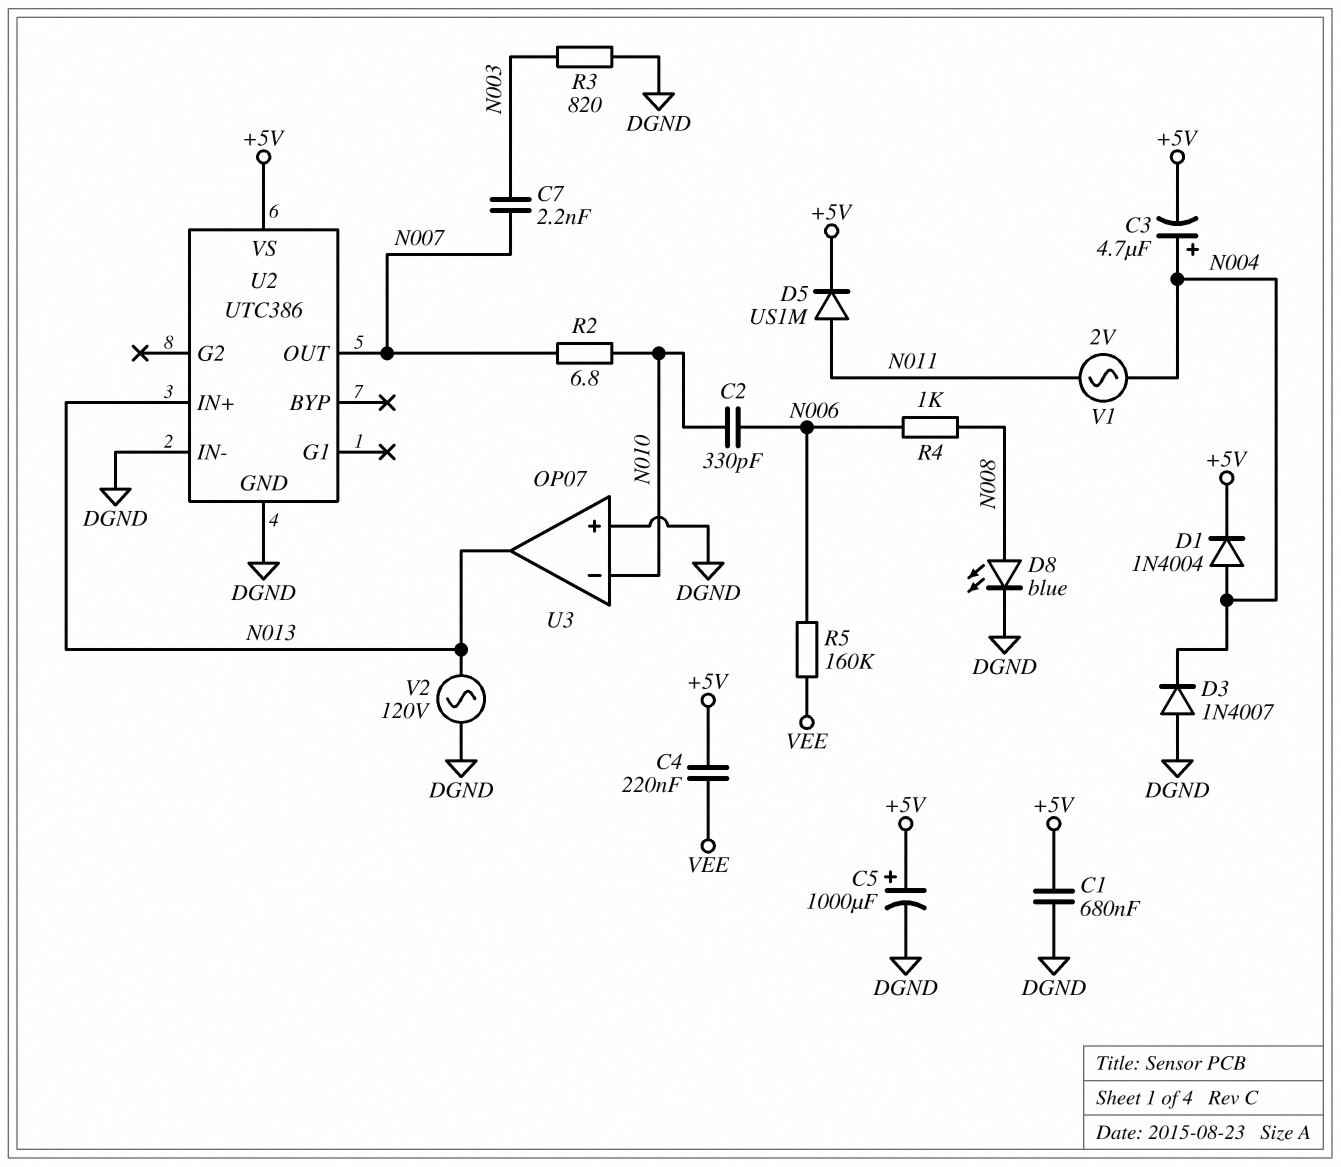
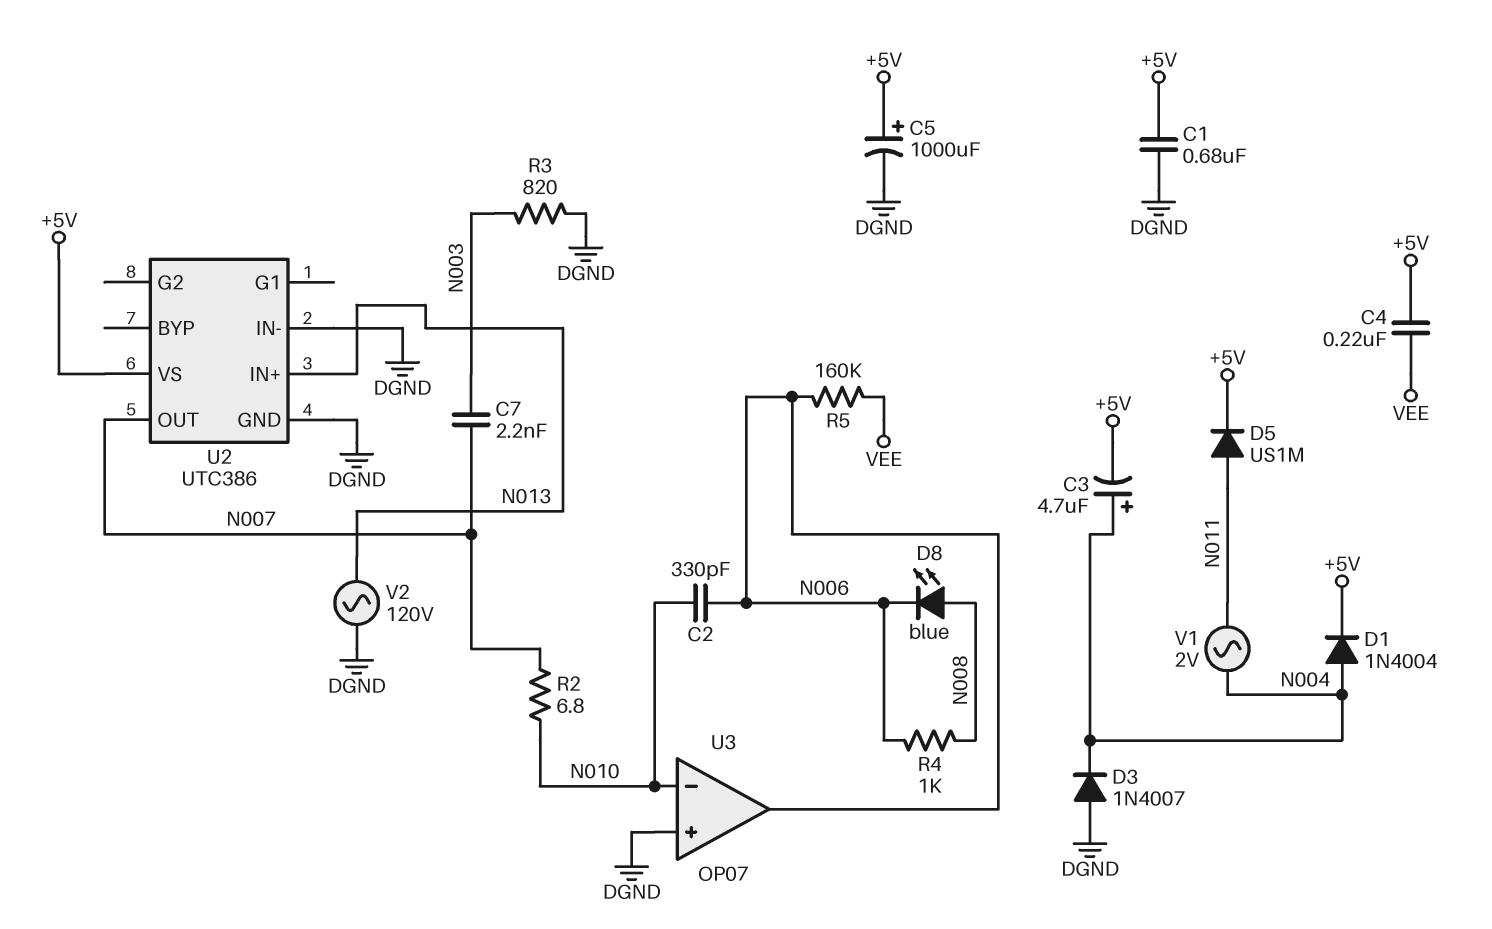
D8: LED blue (A N008, K DGND) -> LED blue (A N008, K N006)
U3 pin out: N013 -> N006

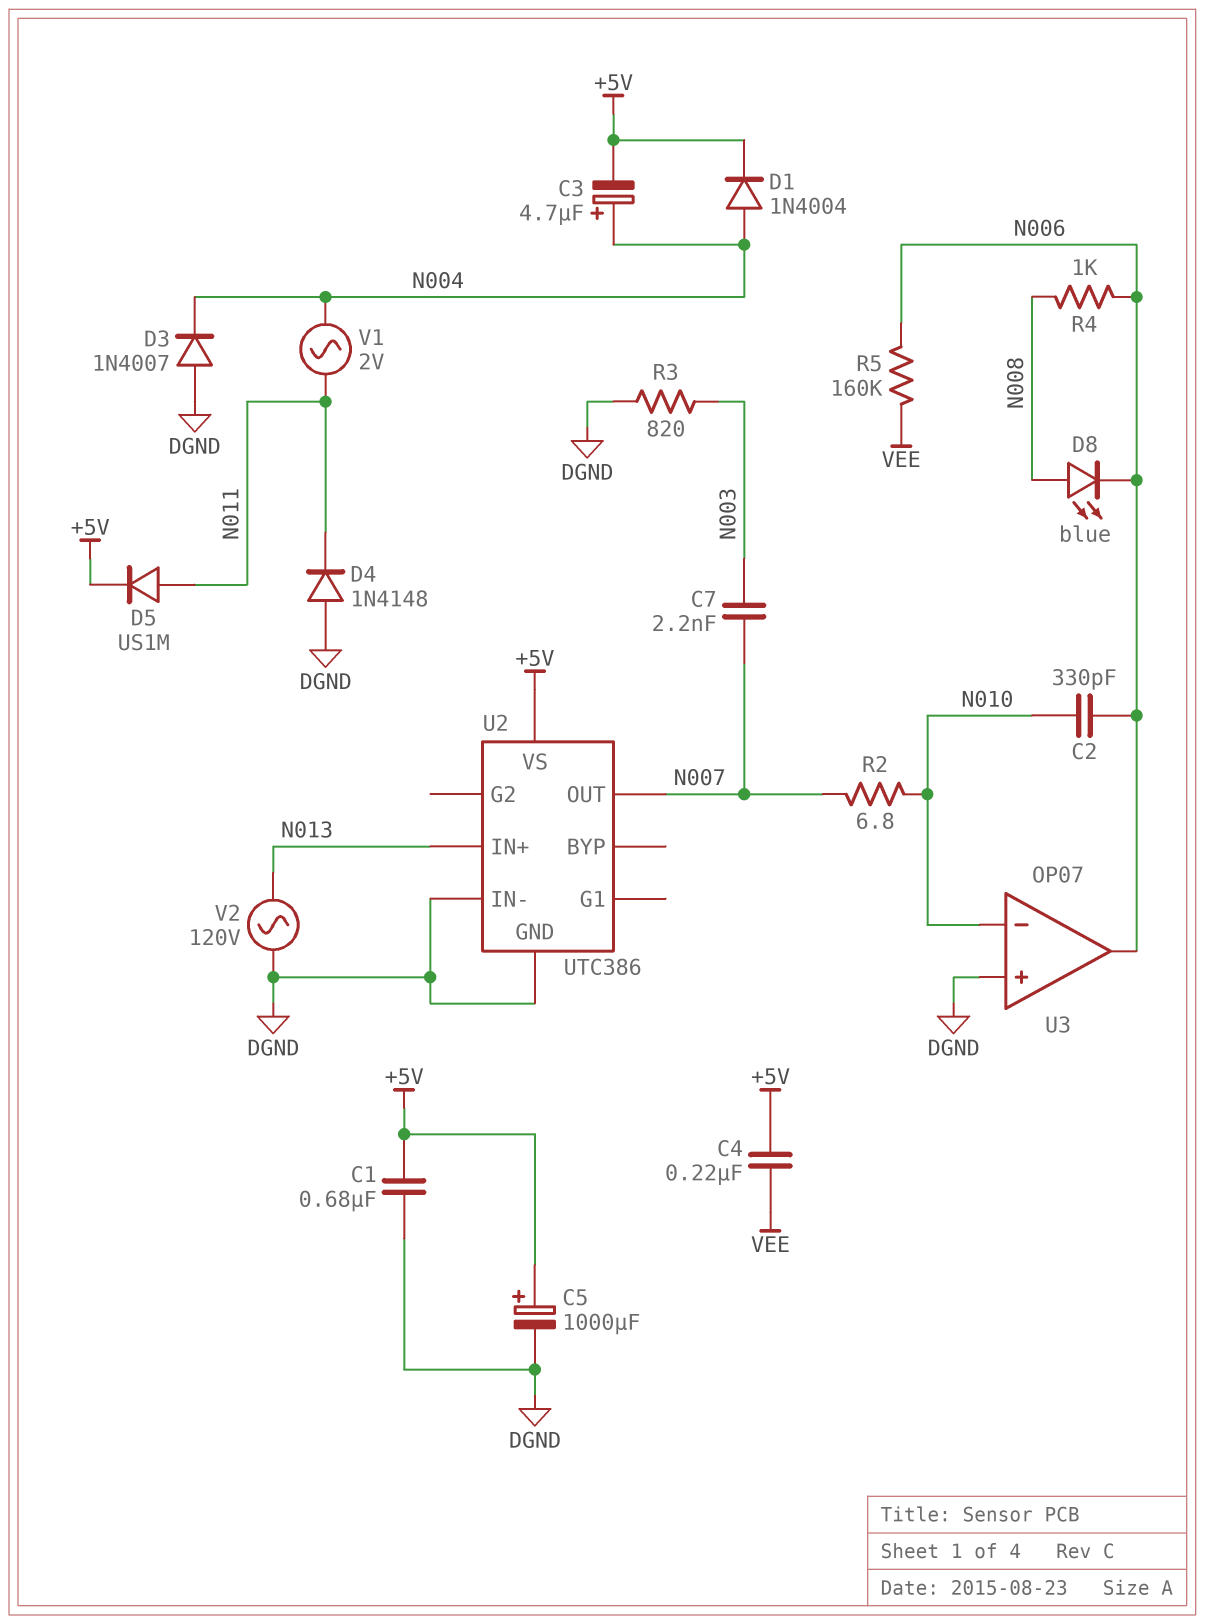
D4: none -> diode 1N4148 (A DGND, K N011)

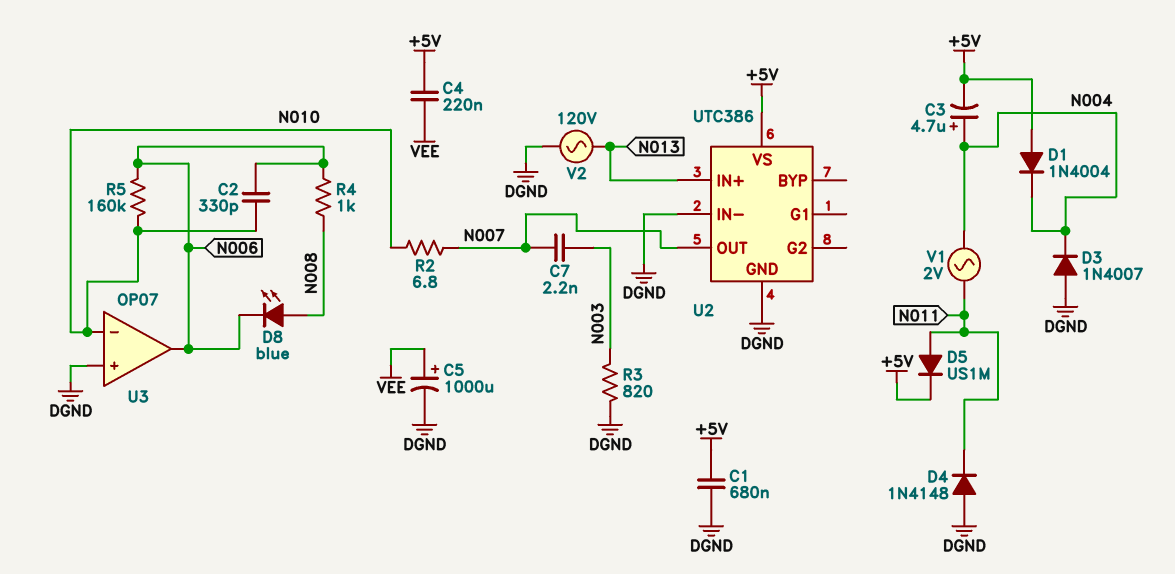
C5: 1000uF (plus +5V, minus DGND) -> 1000uF (plus VEE, minus DGND)
D1: diode 1N4004 (A N004, K +5V) -> diode 1N4004 (A +5V, K N004)
R5: 160k (N006, VEE) -> 160k (N006, N010)

